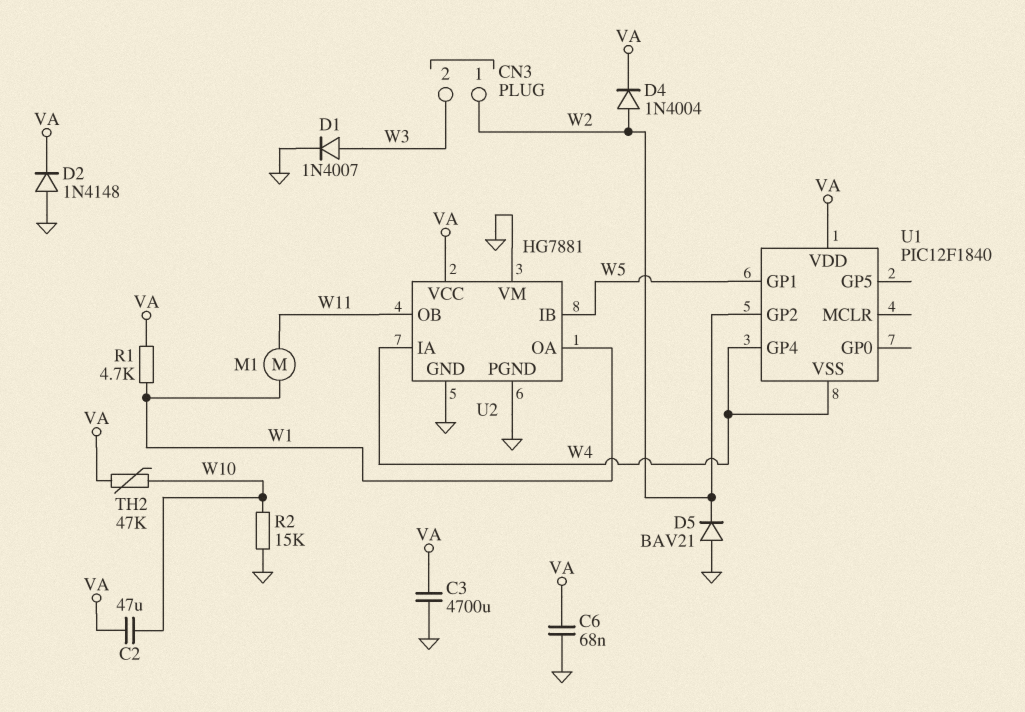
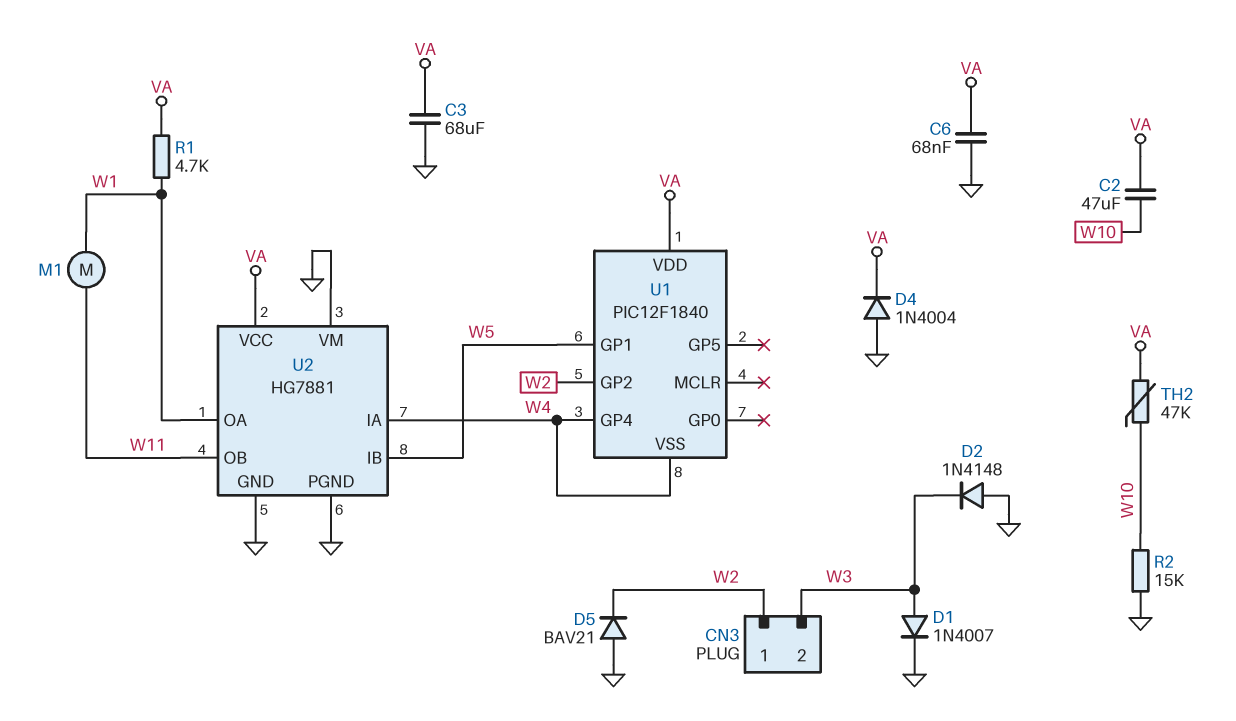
C3: 4700uF (GND, VA) -> 68uF (GND, VA)
D2: diode 1N4148 (A GND, K VA) -> diode 1N4148 (A GND, K W3)
D4: diode 1N4004 (A W2, K VA) -> diode 1N4004 (A GND, K VA)

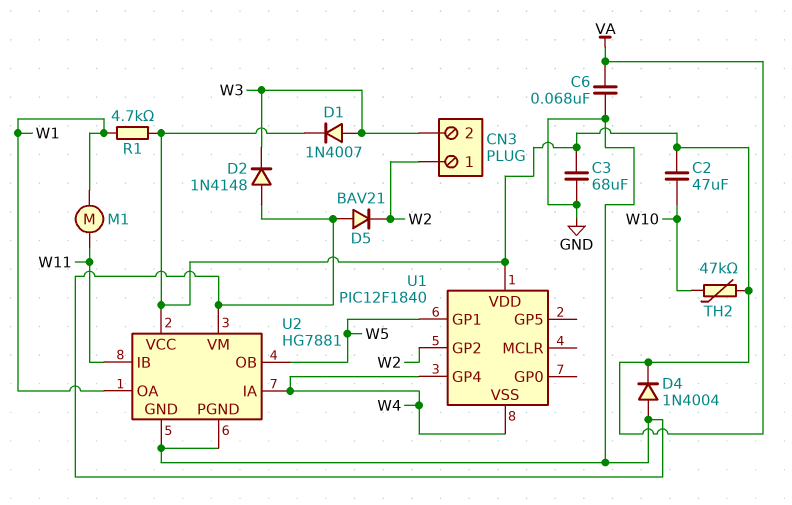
D1: diode 1N4007 (A W3, K GND) -> diode 1N4007 (A W3, K VA)
R2: 15k (GND, W10) -> none
U2 pin IB: W5 -> W11
U2 pin OB: W11 -> W5

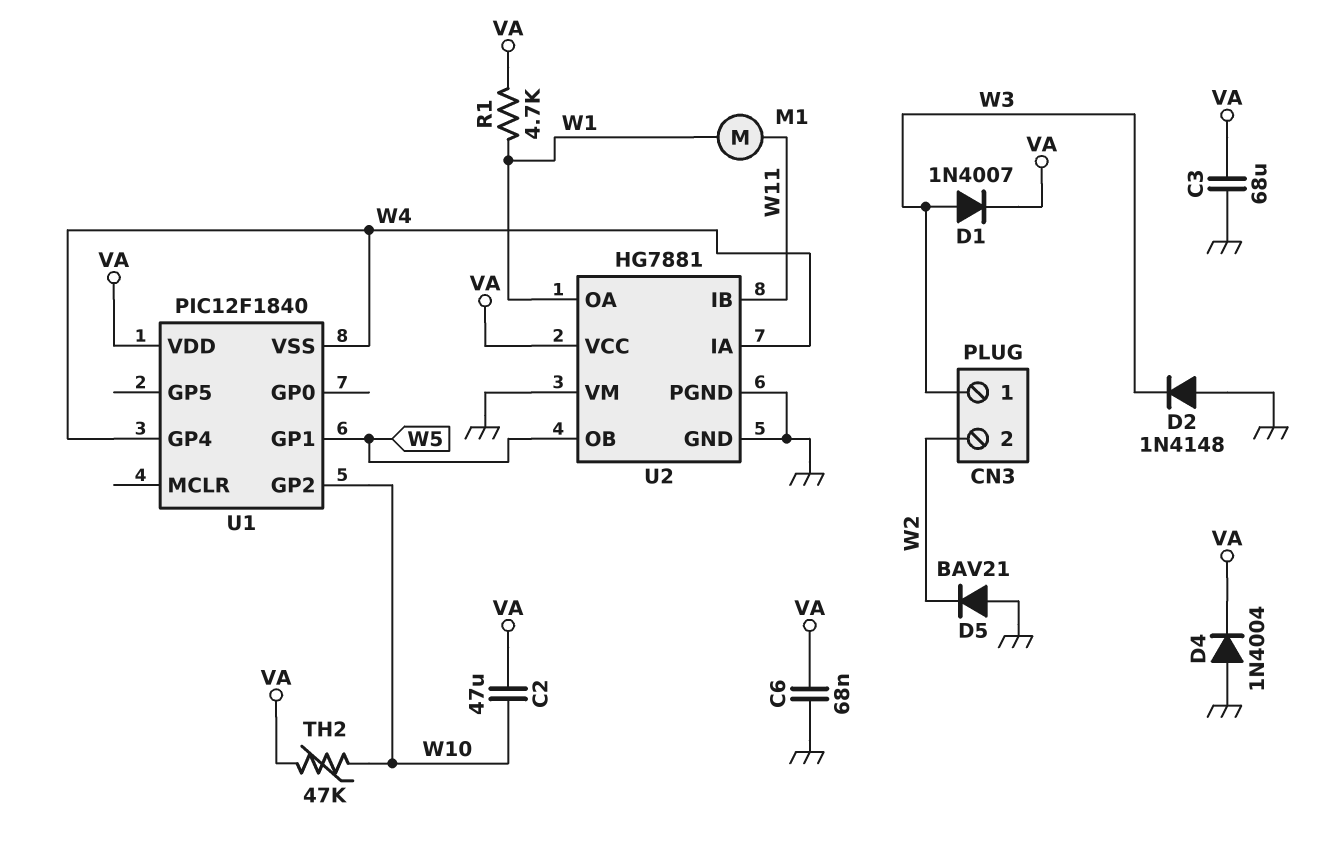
CN3 pin 1: W2 -> W3
CN3 pin 2: W3 -> W2
U1 pin GP2: W2 -> W10

